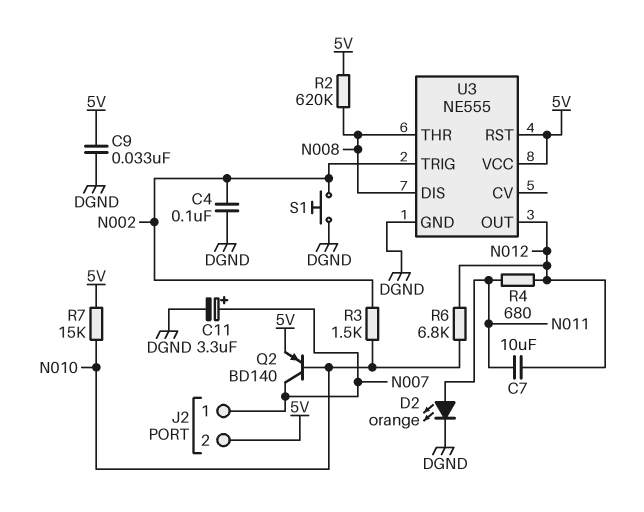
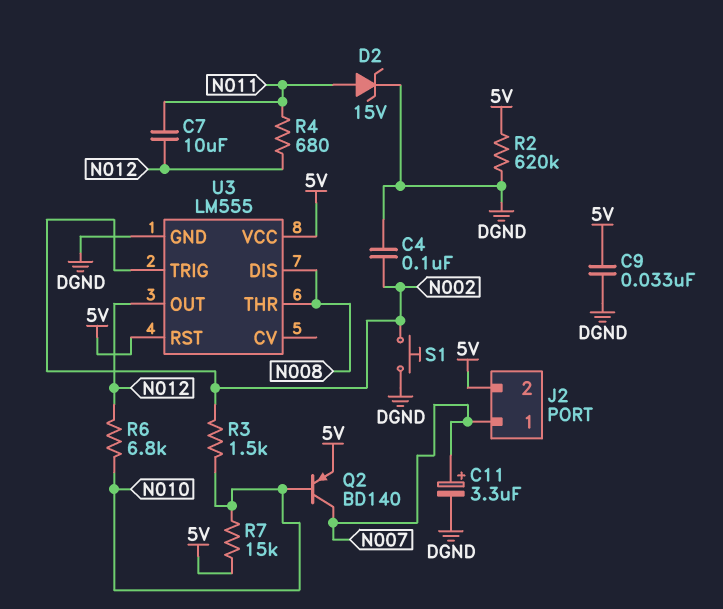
D2: LED orange (A N011, K DGND) -> zener 15V (A N011, K DGND)
R2: 620k (5V, N008) -> 620k (5V, DGND)
U3: NE555 -> LM555

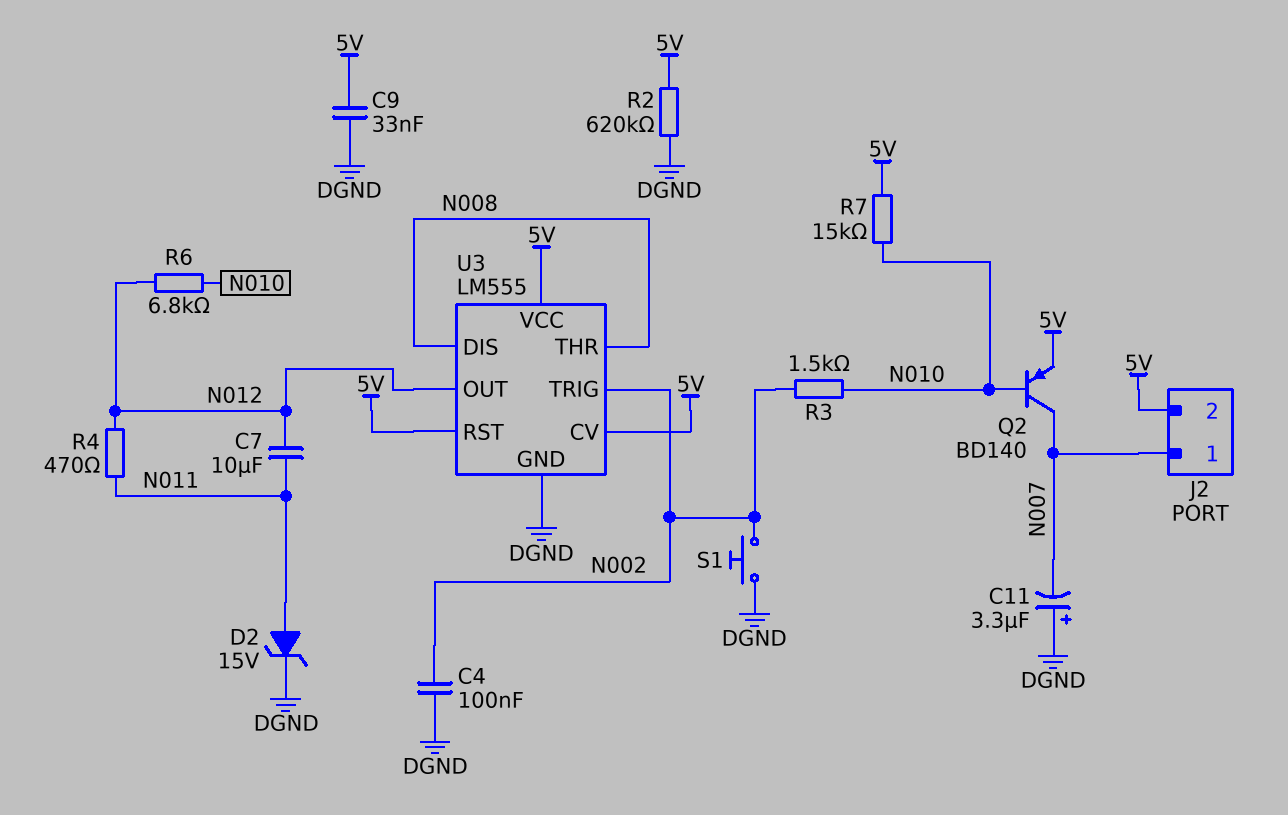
C11: 3.3uF (plus N007, minus DGND) -> 3.3uF (plus DGND, minus N007)
R4: 680 (N011, N012) -> 470 (N011, N012)
U3 pin CV: none -> 5V

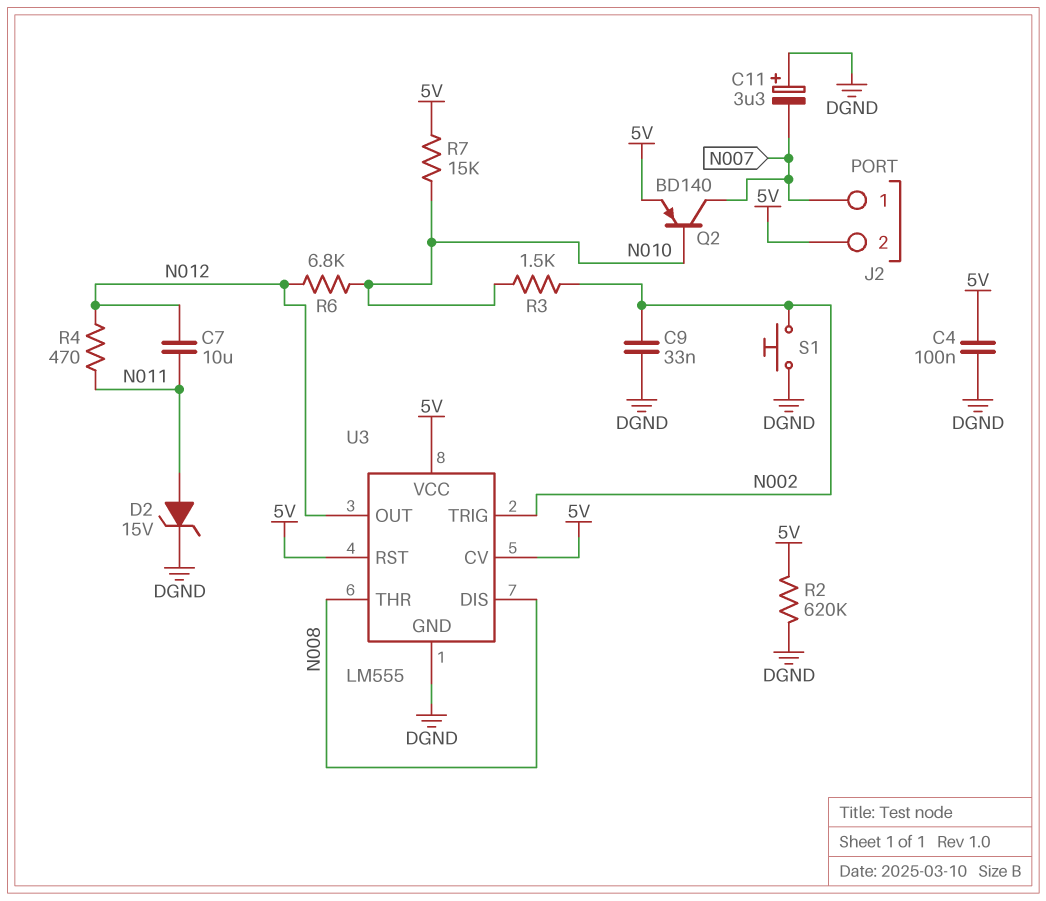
C4: 100nF (DGND, N002) -> 100nF (5V, DGND)
C9: 33nF (5V, DGND) -> 33nF (DGND, N002)

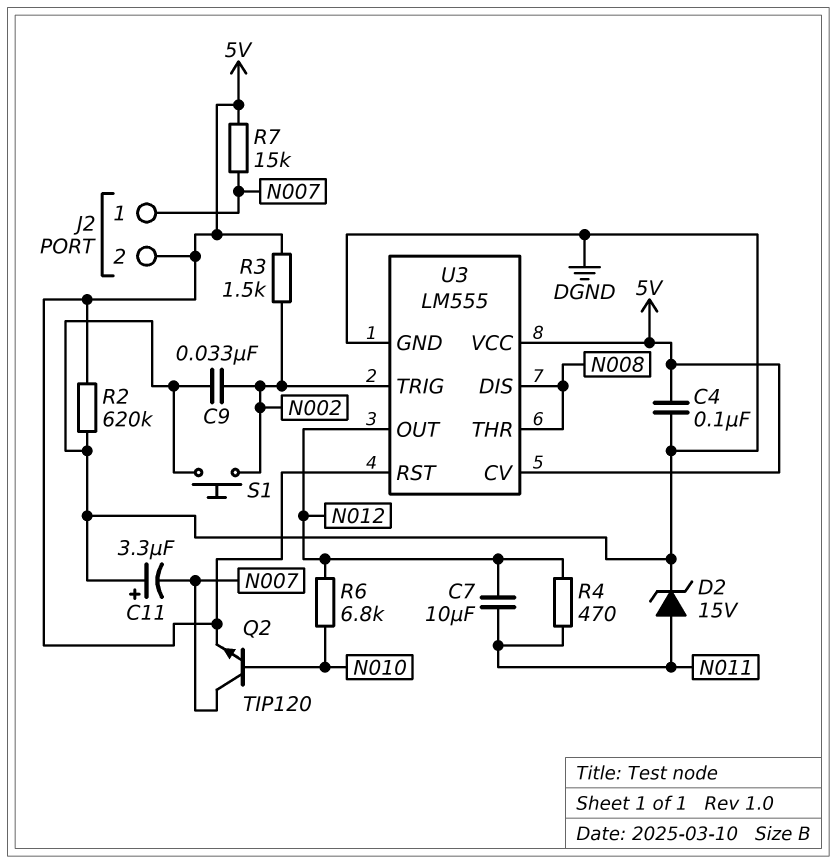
Q2: PNP BD140 (B N010, C N007, E 5V) -> NPN TIP120 (B N010, C N007, E 5V)
R3: 1.5k (N002, N010) -> 1.5k (5V, N002)
R7: 15k (5V, N010) -> 15k (5V, N007)

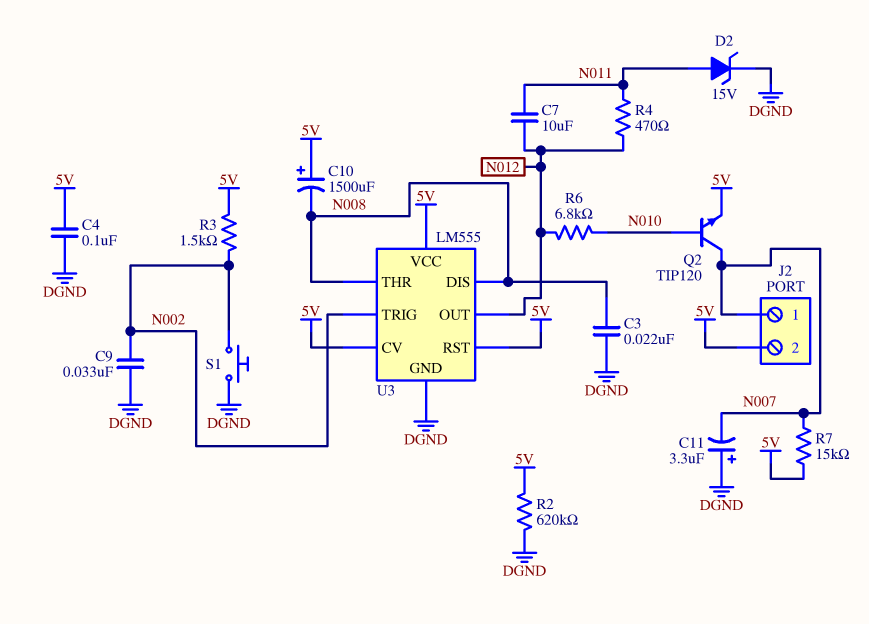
C3: none -> 22nF (DGND, N008)
C10: none -> 1500uF (plus 5V, minus N008)

